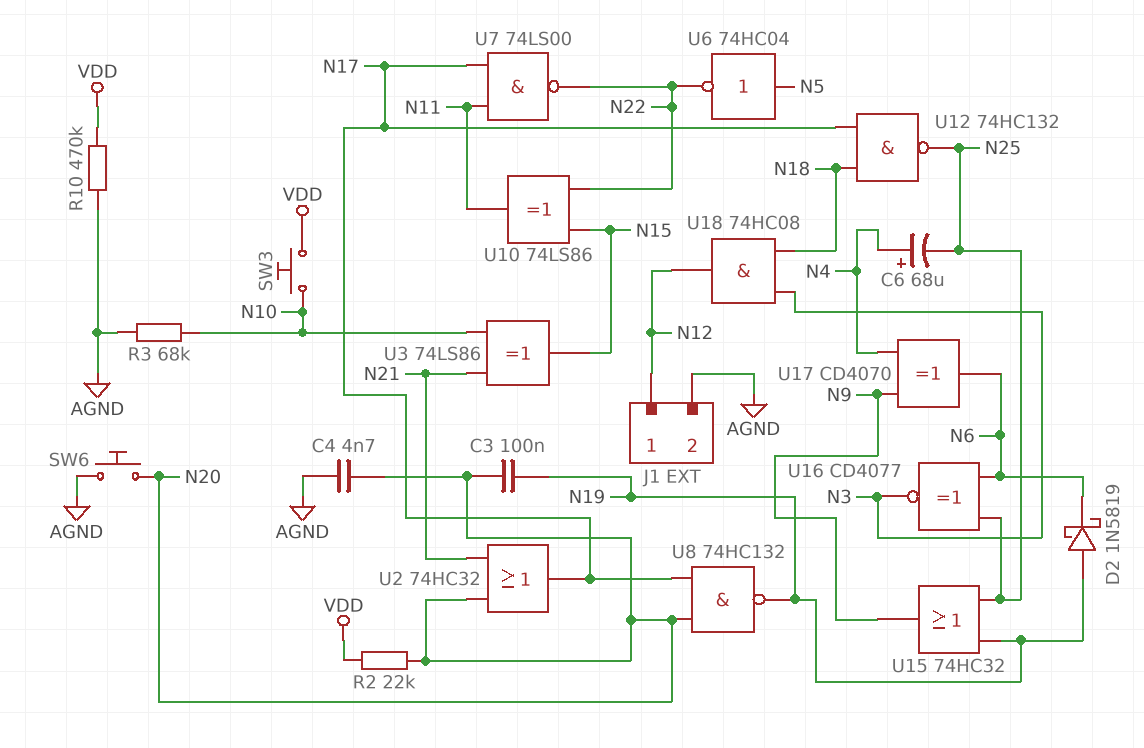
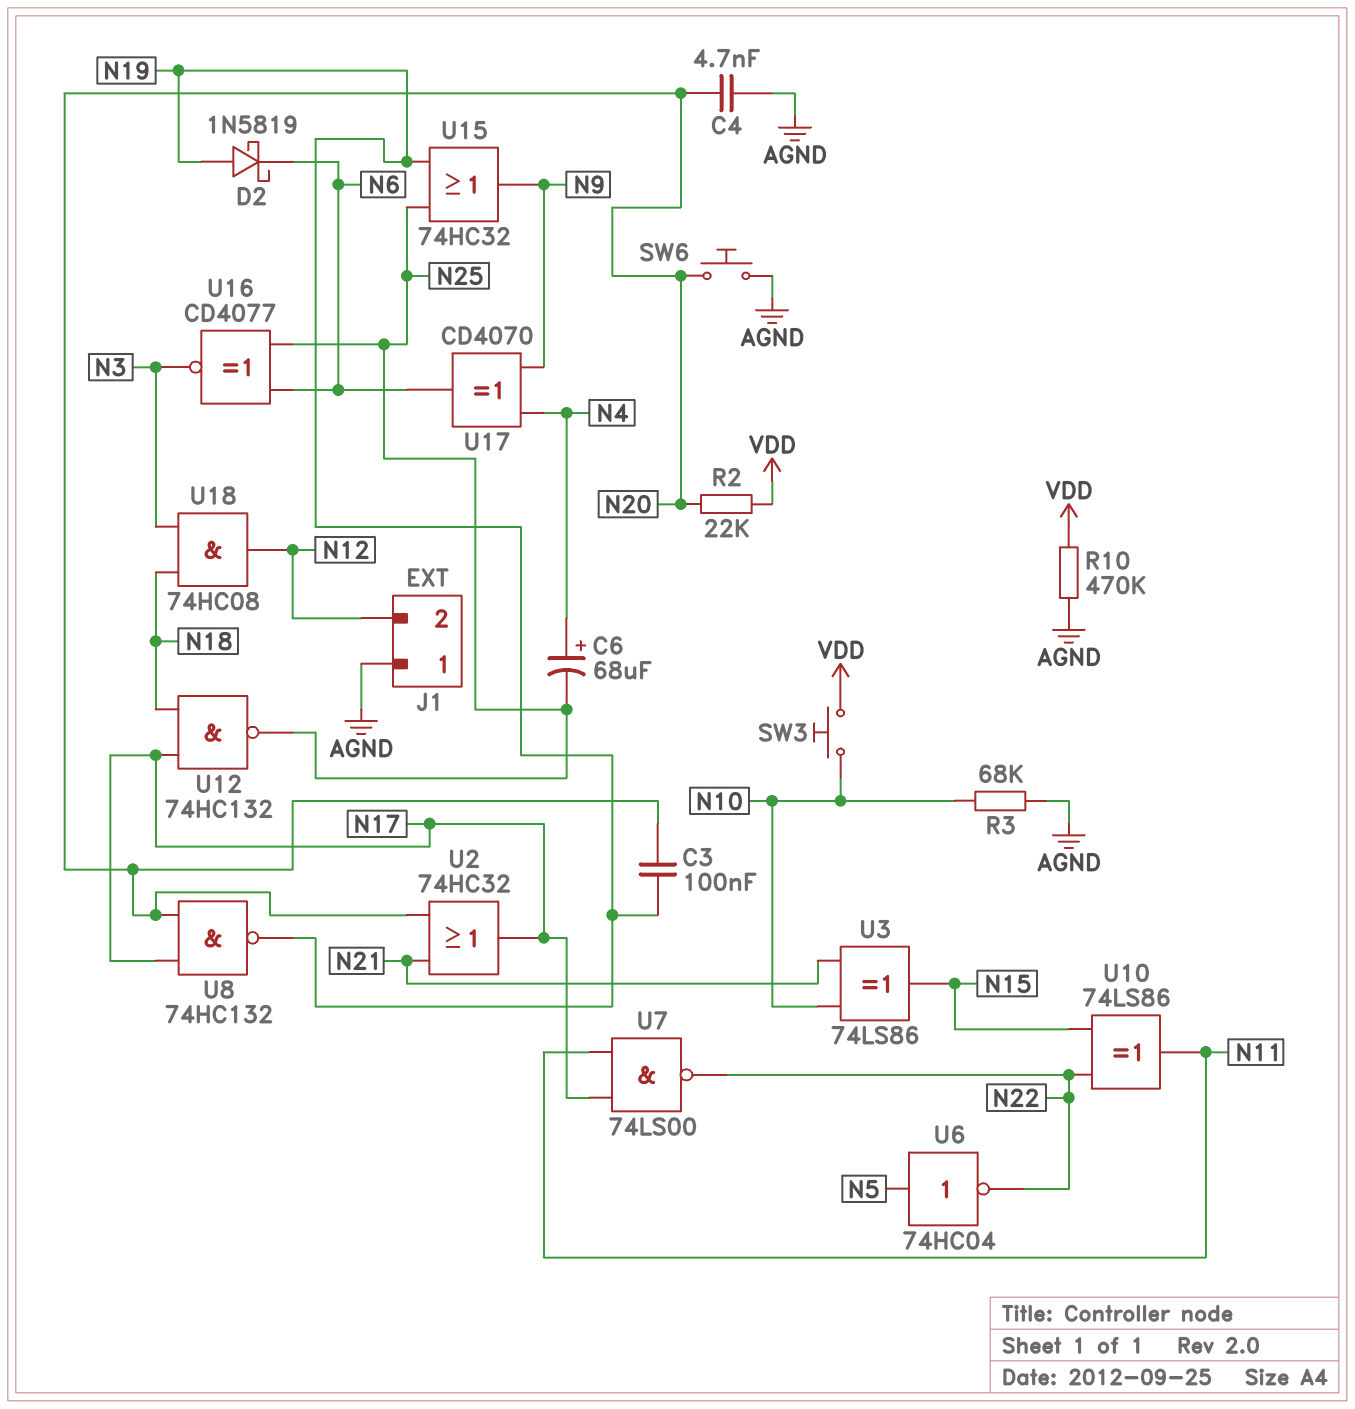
J1 pin 1: N12 -> AGND
J1 pin 2: AGND -> N12

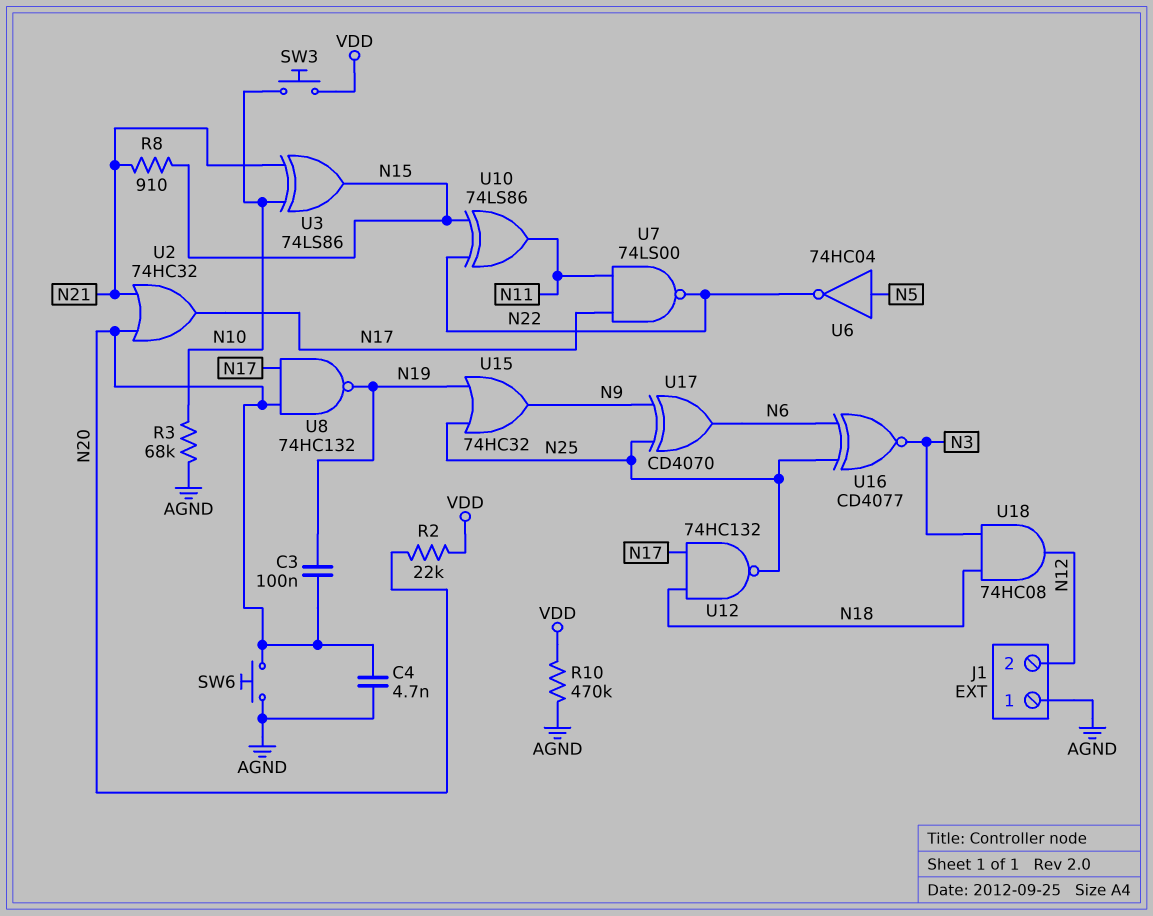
C6: 68uF (plus N4, minus N25) -> none
D2: schottky 1N5819 (A N19, K N6) -> none
R8: none -> 910 (N15, N21)
U17: XOR CD4070 (in N4, in N9, out N6) -> XOR CD4070 (in N9, in N25, out N6)

